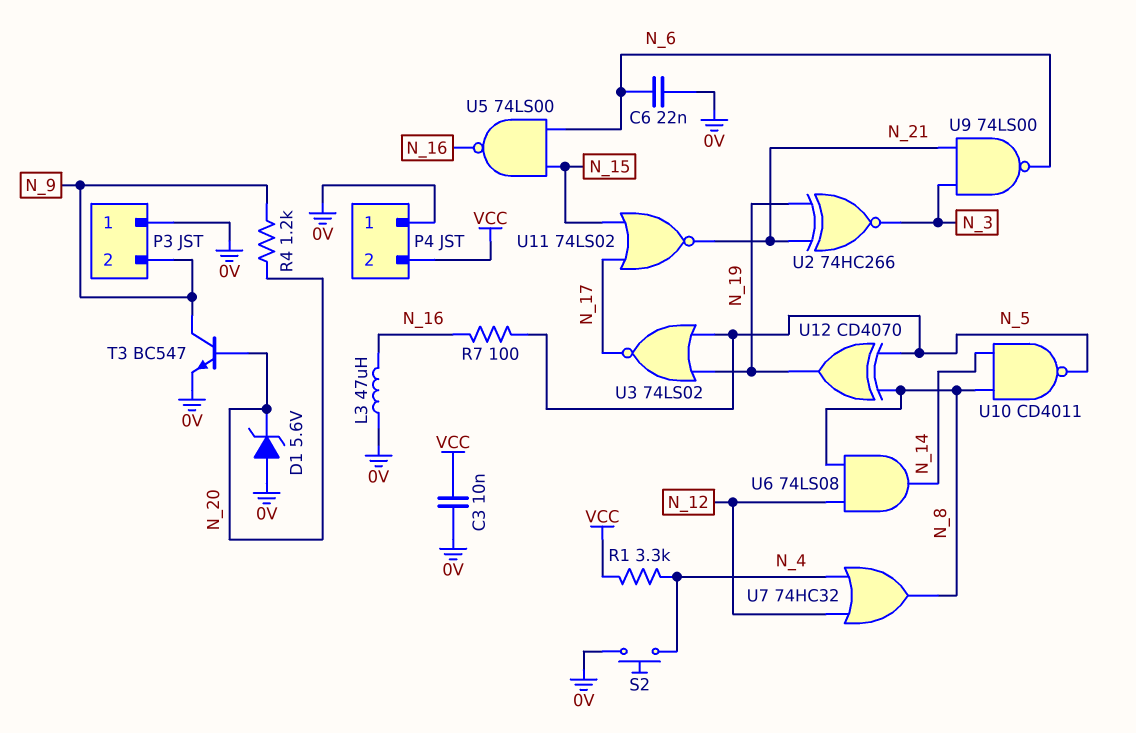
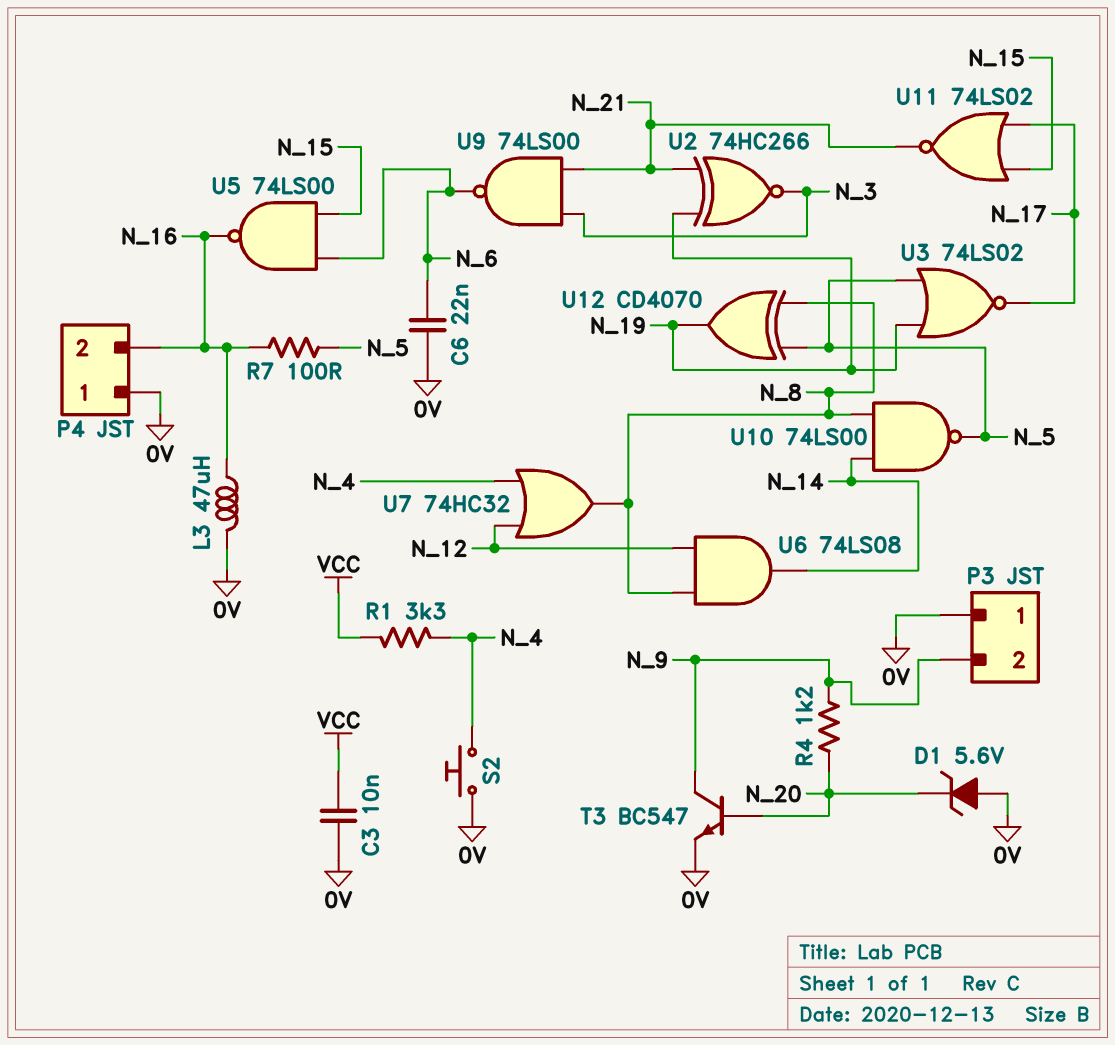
P4 pin 2: VCC -> N_16
U10: NAND CD4011 (in N_8, in N_14, out N_5) -> NAND 74LS00 (in N_8, in N_14, out N_5)

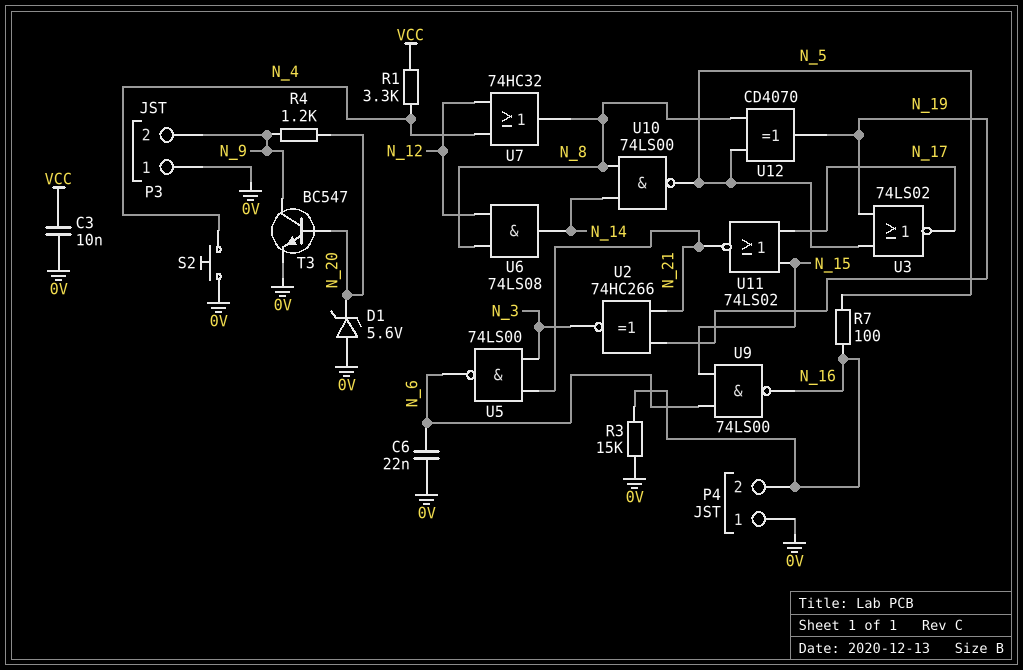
L3: 47uH (0V, N_16) -> none
R3: none -> 15k (0V, N_16)
U5: NAND 74LS00 (in N_6, in N_15, out N_16) -> NAND 74LS00 (in N_3, in N_21, out N_6)
U9: NAND 74LS00 (in N_3, in N_21, out N_6) -> NAND 74LS00 (in N_6, in N_15, out N_16)

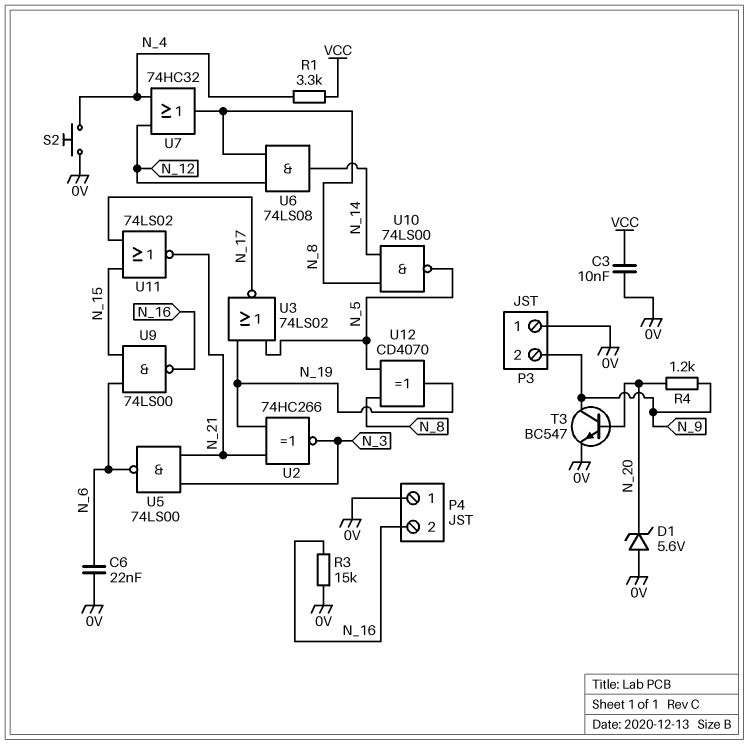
R7: 100 (N_5, N_16) -> none

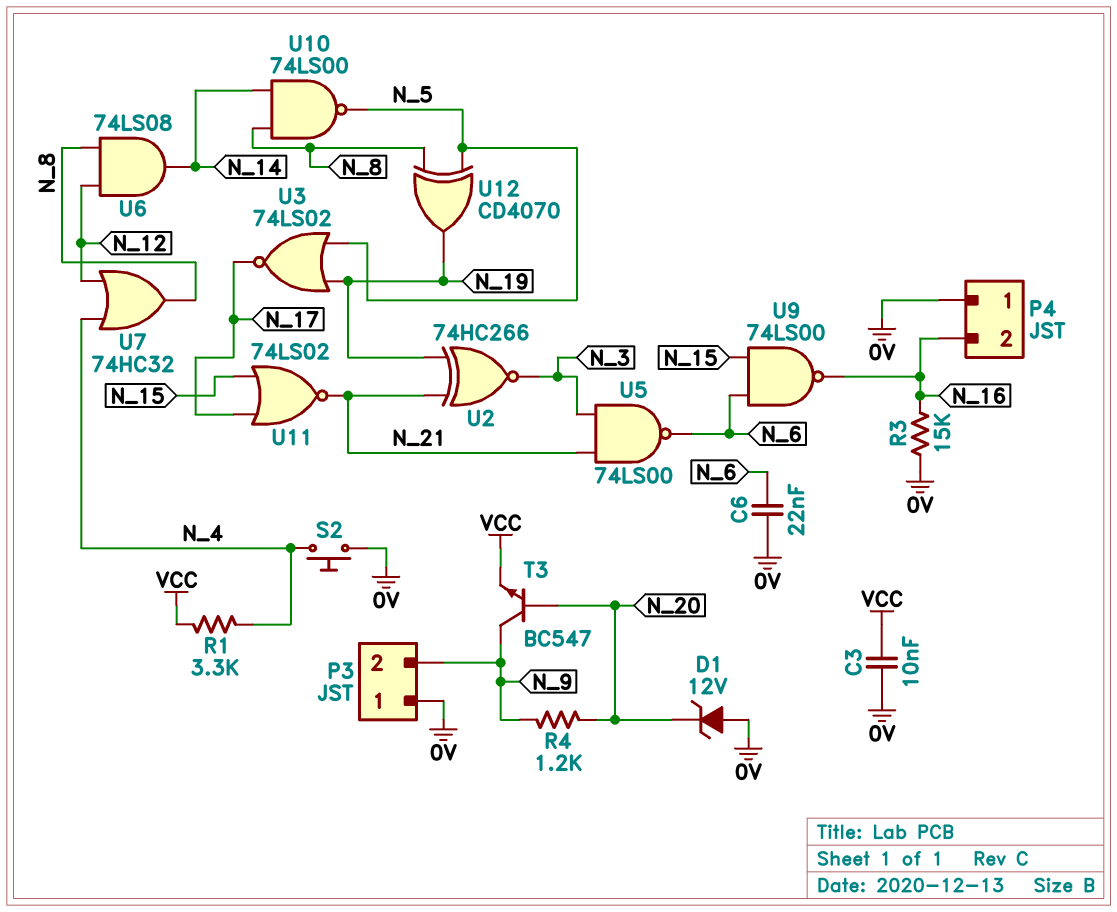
D1: zener 5.6V (A 0V, K N_20) -> zener 12V (A 0V, K N_20)
T3: NPN BC547 (B N_20, C N_9, E 0V) -> NPN BC547 (B N_20, C N_9, E VCC)

